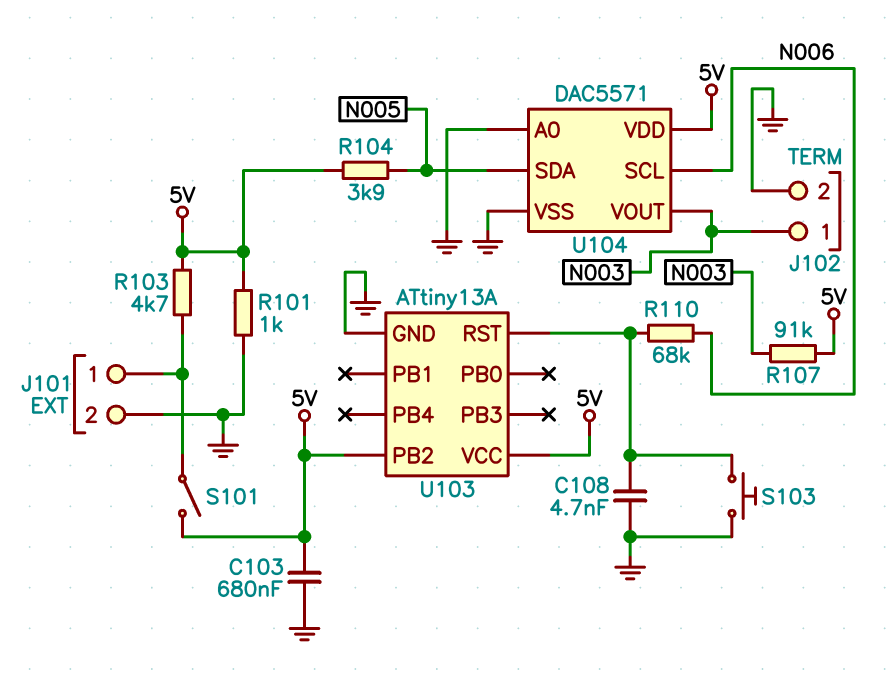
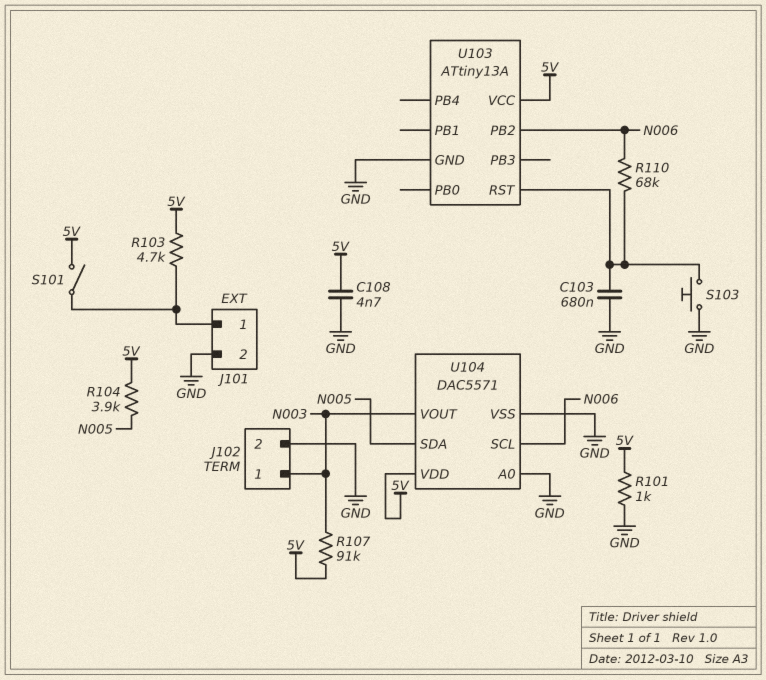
C103: 680nF (5V, GND) -> 680nF (GND, U103/RST)
C108: 4.7nF (GND, U103/RST) -> 4.7nF (5V, GND)
U103 pin PB2: 5V -> N006

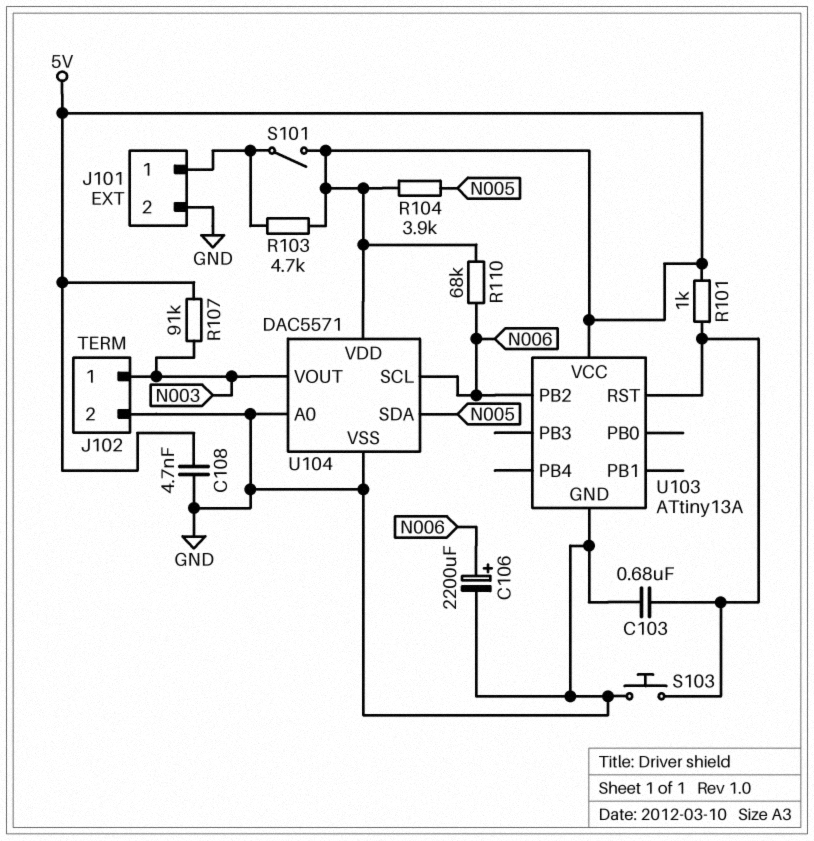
C106: none -> 2200uF (plus N006, minus GND)
R101: 1k (5V, GND) -> 1k (5V, U103/RST)
R110: 68k (N006, U103/RST) -> 68k (5V, N006)

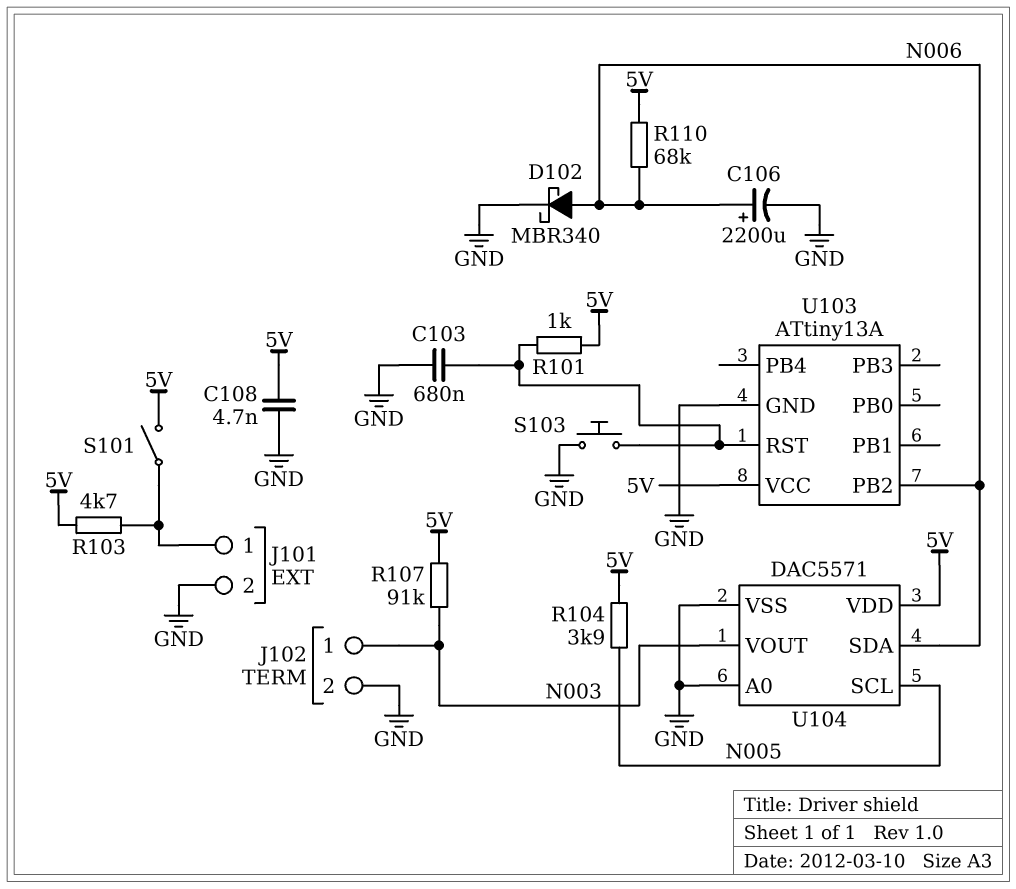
D102: none -> schottky MBR340 (A N006, K GND)
U104 pin SCL: N006 -> N005
U104 pin SDA: N005 -> N006

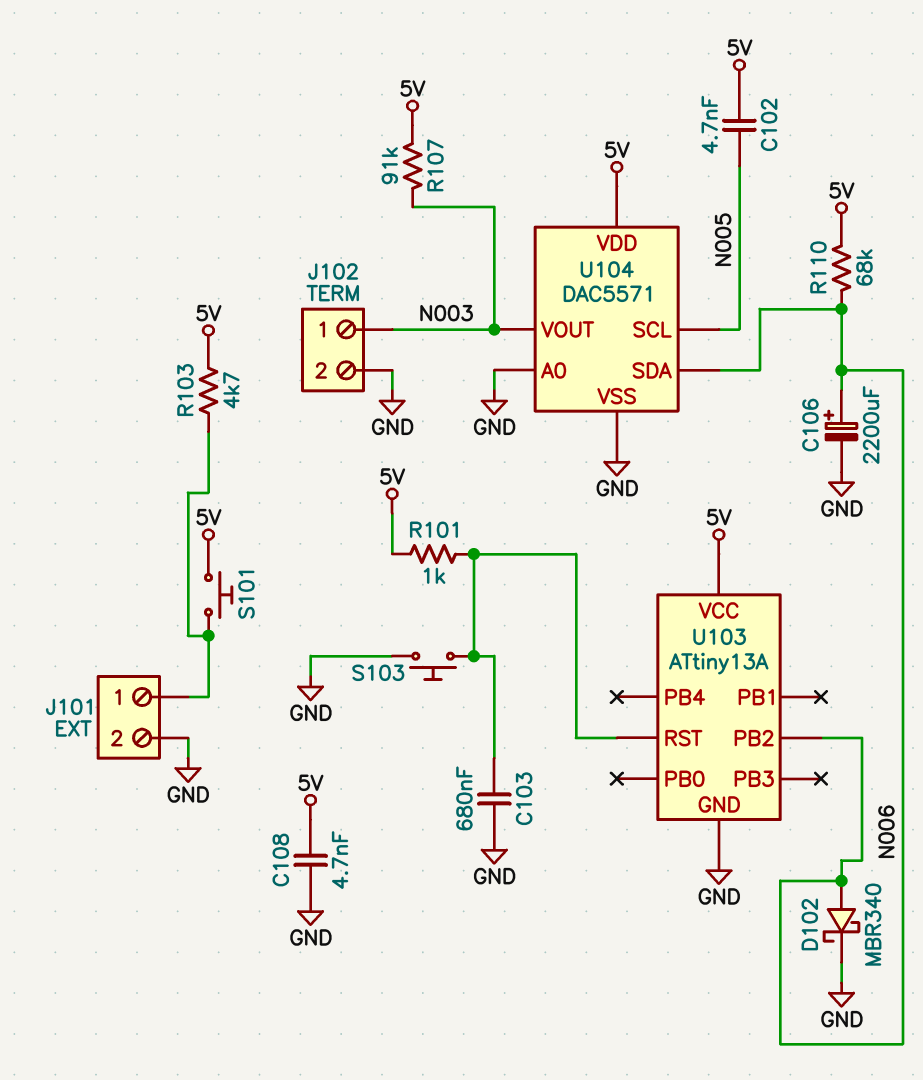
C102: none -> 4.7nF (5V, N005)
R104: 3.9k (5V, N005) -> none
S101: switch (5V, J101/1) -> button (5V, J101/1)

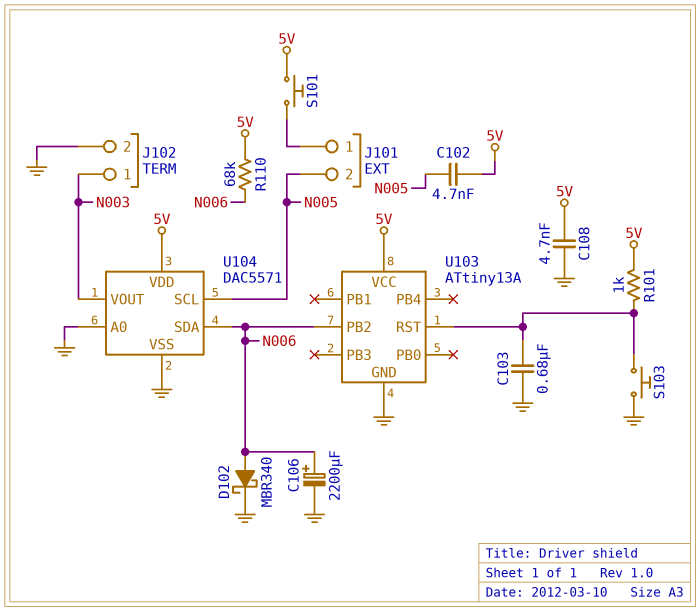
J101 pin 2: GND -> N005
R103: 4.7k (5V, J101/1) -> none
R107: 91k (5V, N003) -> none

